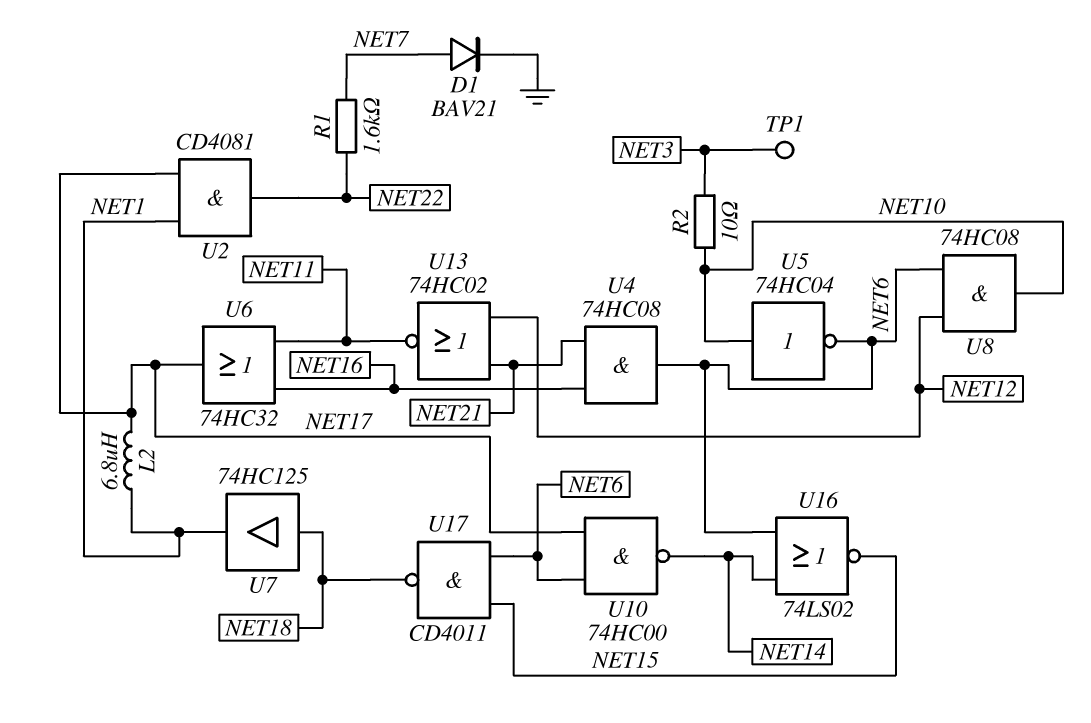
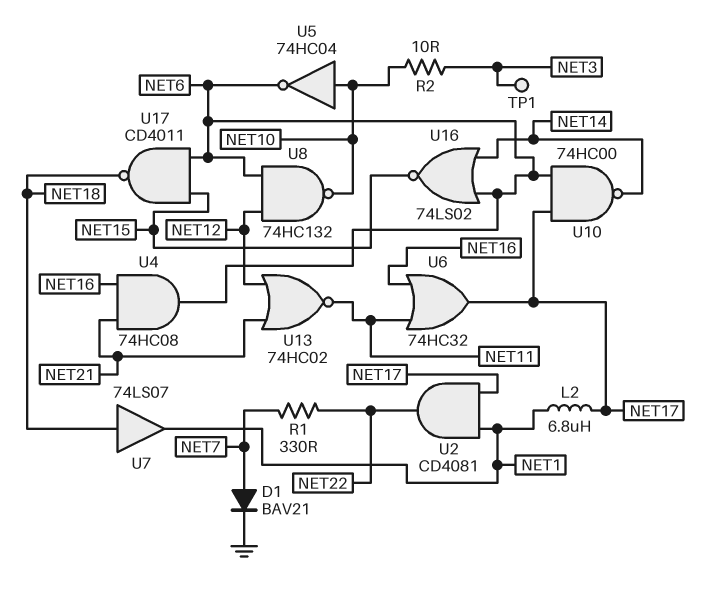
R1: 1.6k (NET7, NET22) -> 330 (NET7, NET22)
U7: buffer 74HC125 (in NET18, out NET1) -> buffer 74LS07 (in NET18, out NET1)
U8: AND 74HC08 (in NET6, in NET12, out NET10) -> NAND 74HC132 (in NET6, in NET12, out NET10)

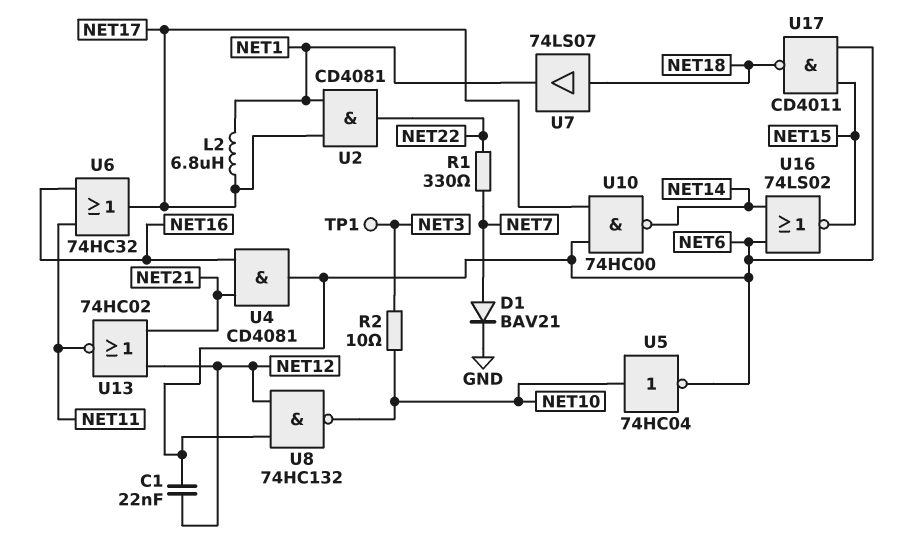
C1: none -> 22nF (NET6, NET12)
U4: AND 74HC08 (in NET16, in NET21, out NET6) -> AND CD4081 (in NET16, in NET21, out NET6)

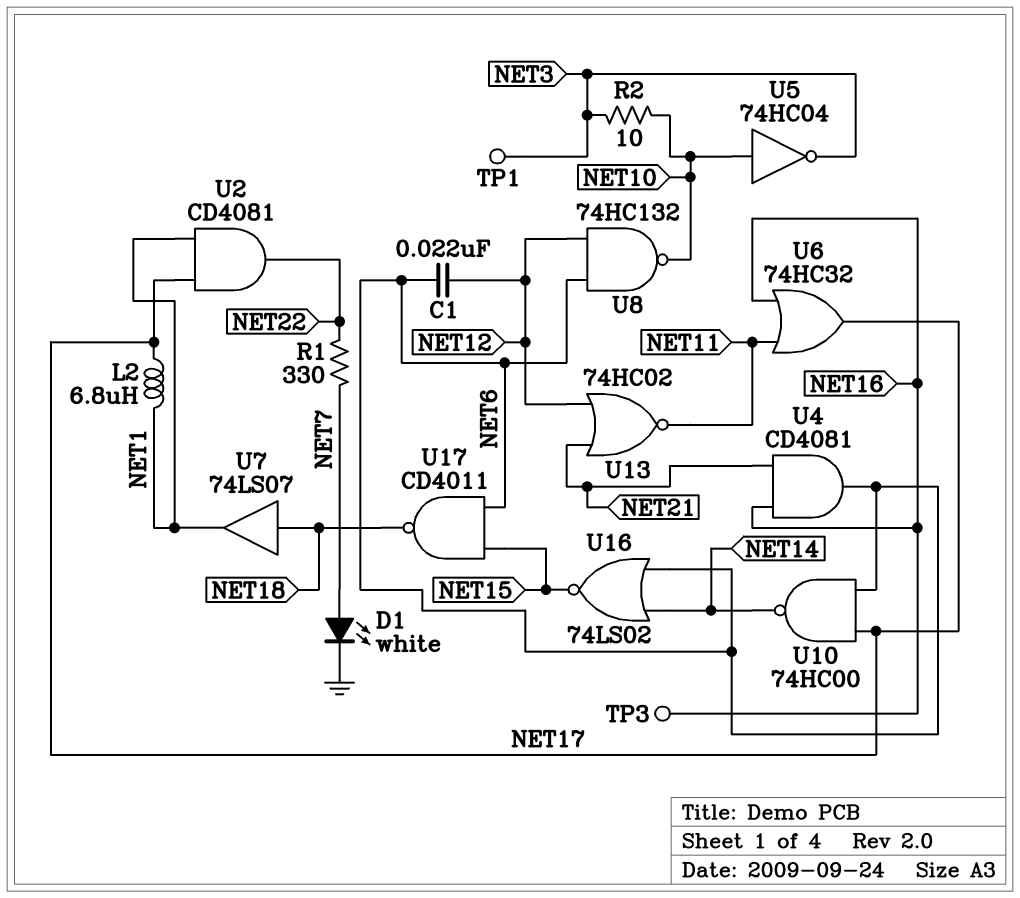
D1: diode BAV21 (A NET7, K GND) -> LED white (A NET7, K GND)
TP3: none -> test point (NET16)
U5: NOT 74HC04 (in NET10, out NET6) -> NOT 74HC04 (in NET10, out NET3)

